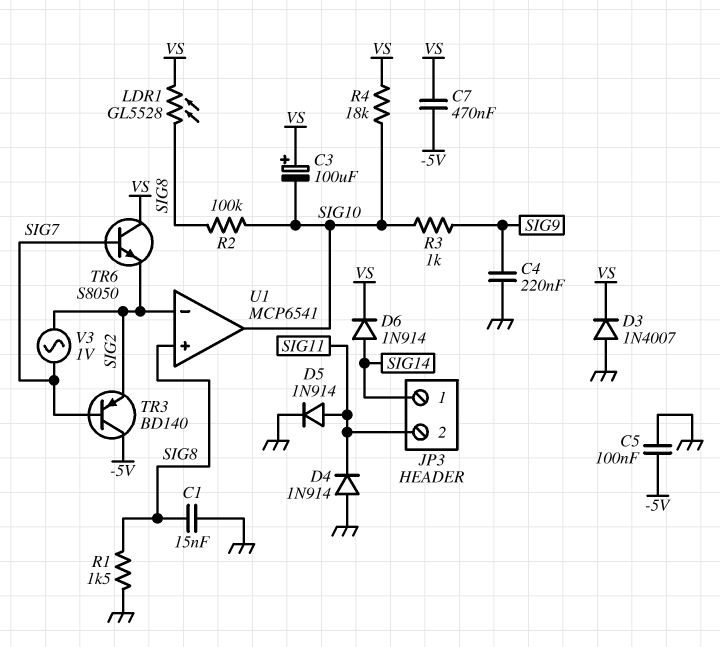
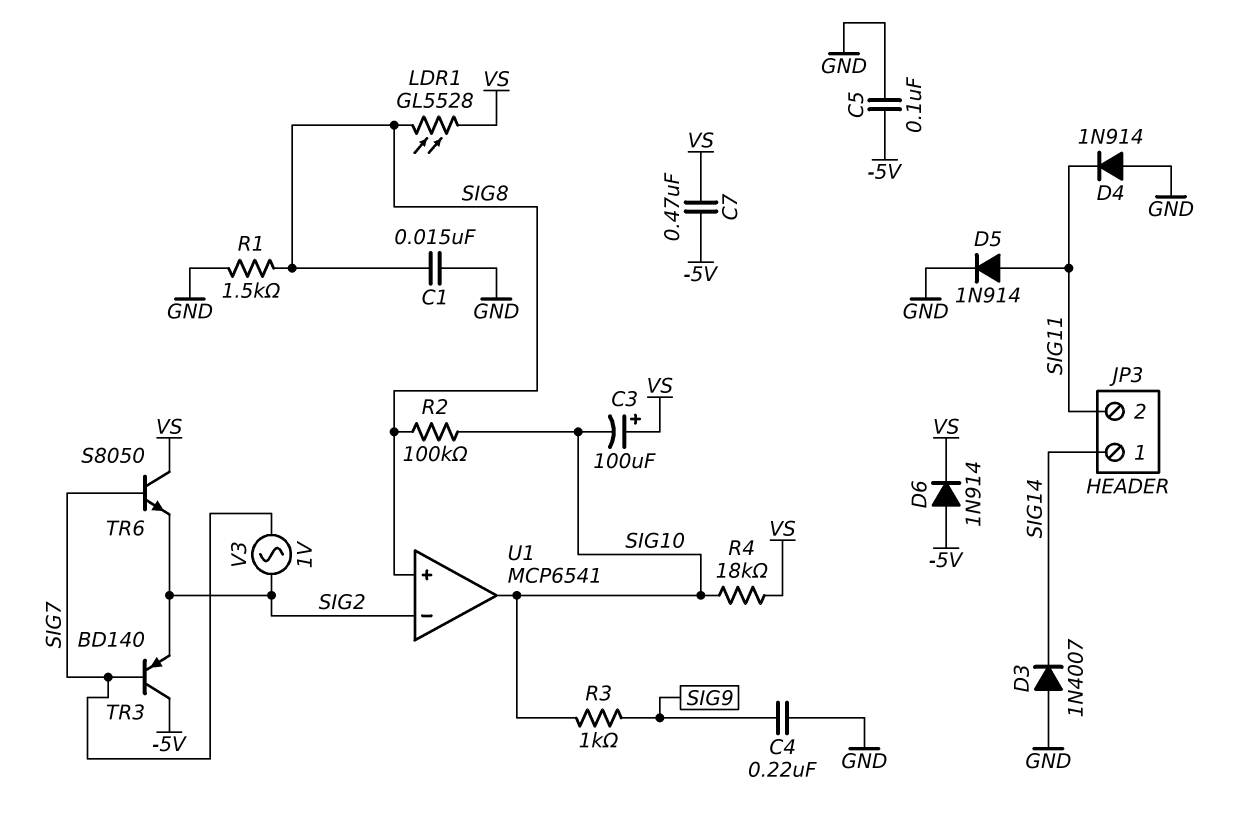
D3: diode 1N4007 (A GND, K VS) -> diode 1N4007 (A GND, K SIG14)
D6: diode 1N914 (A SIG14, K VS) -> diode 1N914 (A -5V, K VS)

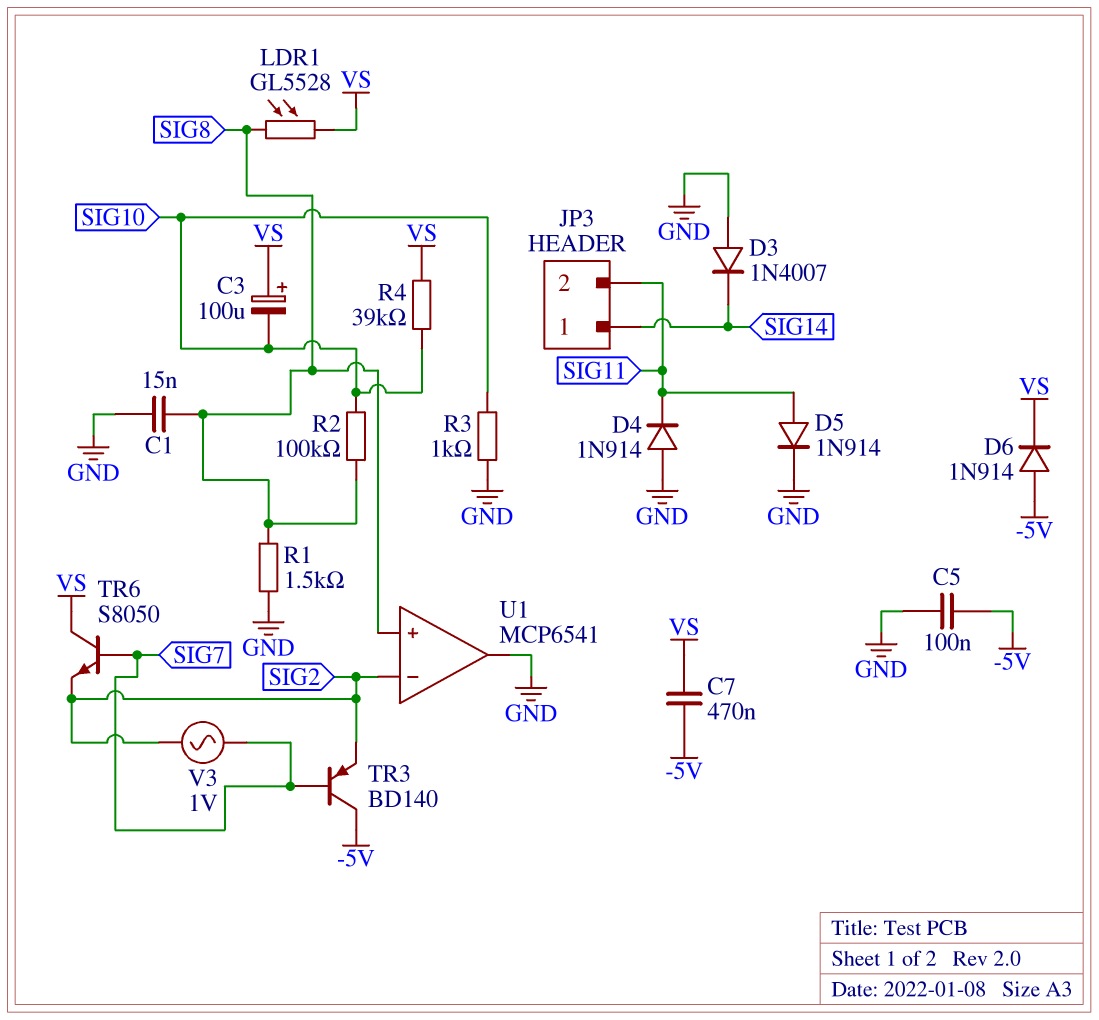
C4: 220nF (GND, SIG9) -> none
R3: 1k (SIG9, SIG10) -> 1k (GND, SIG10)
R4: 18k (SIG10, VS) -> 39k (SIG10, VS)
U1 pin out: SIG10 -> GND

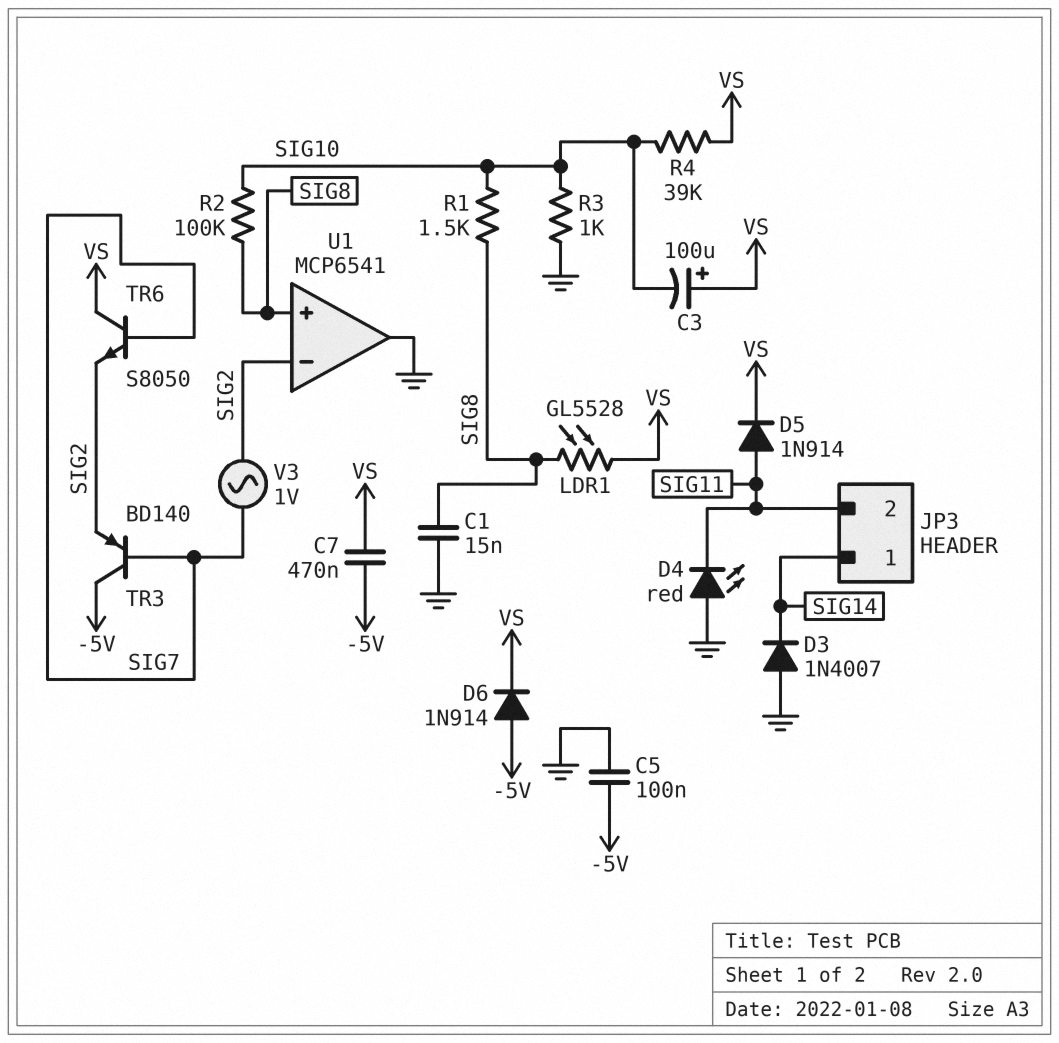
D4: diode 1N914 (A GND, K SIG11) -> LED red (A GND, K SIG11)
D5: diode 1N914 (A SIG11, K GND) -> diode 1N914 (A SIG11, K VS)
R1: 1.5k (GND, SIG8) -> 1.5k (SIG8, SIG10)

